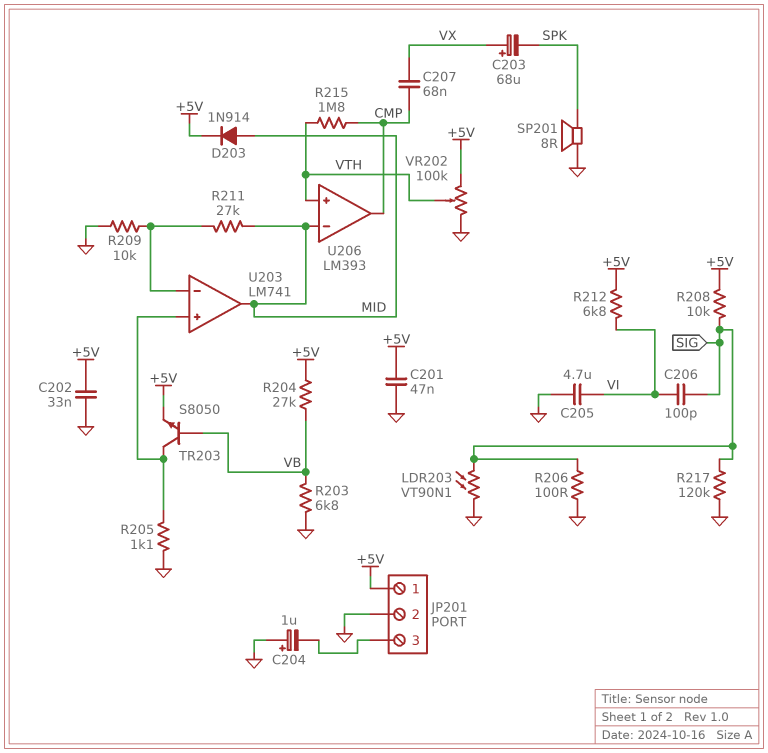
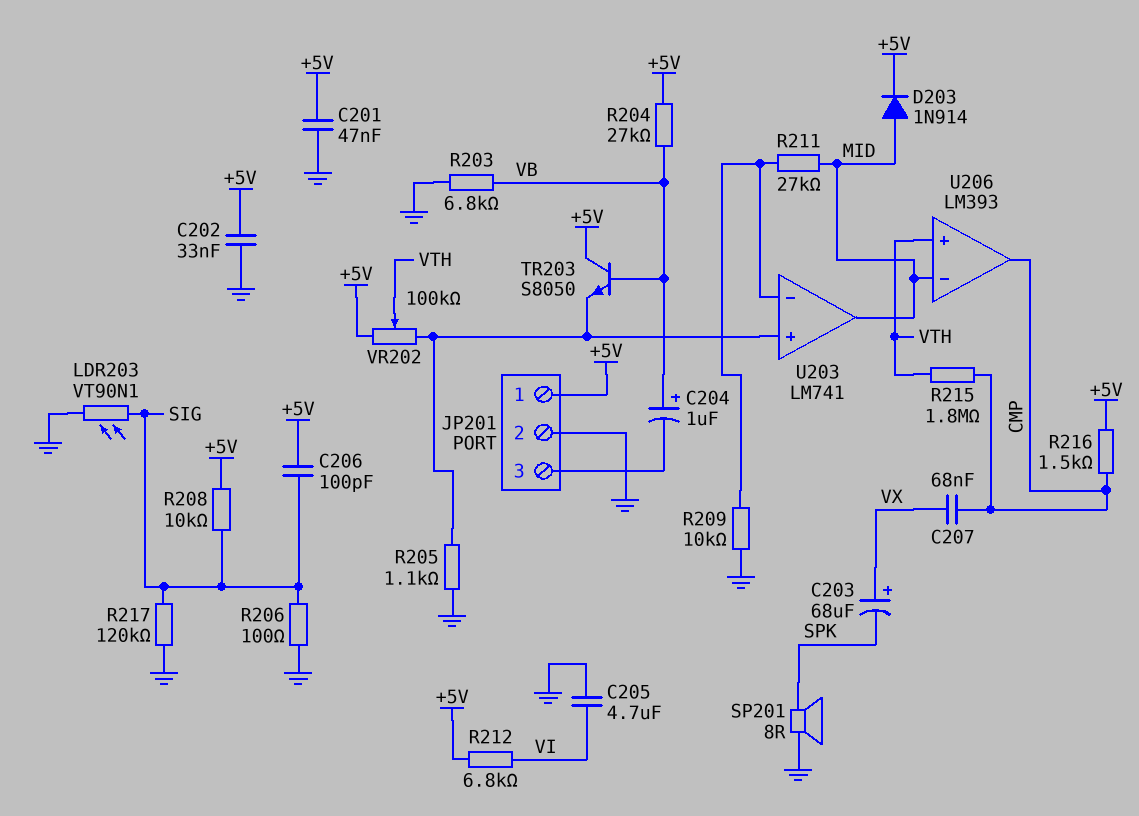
C204: 1uF (plus GND, minus JP201/3) -> 1uF (plus VB, minus JP201/3)
C206: 100pF (SIG, VI) -> 100pF (+5V, SIG)
R216: none -> 1.5k (+5V, CMP)
TR203: NPN S8050 (B VB, C U203/in+, E +5V) -> NPN S8050 (B VB, C +5V, E U203/in+)
VR202: 100k (+5V, GND, wiper VTH) -> 100k (+5V, U203/in+, wiper VTH)

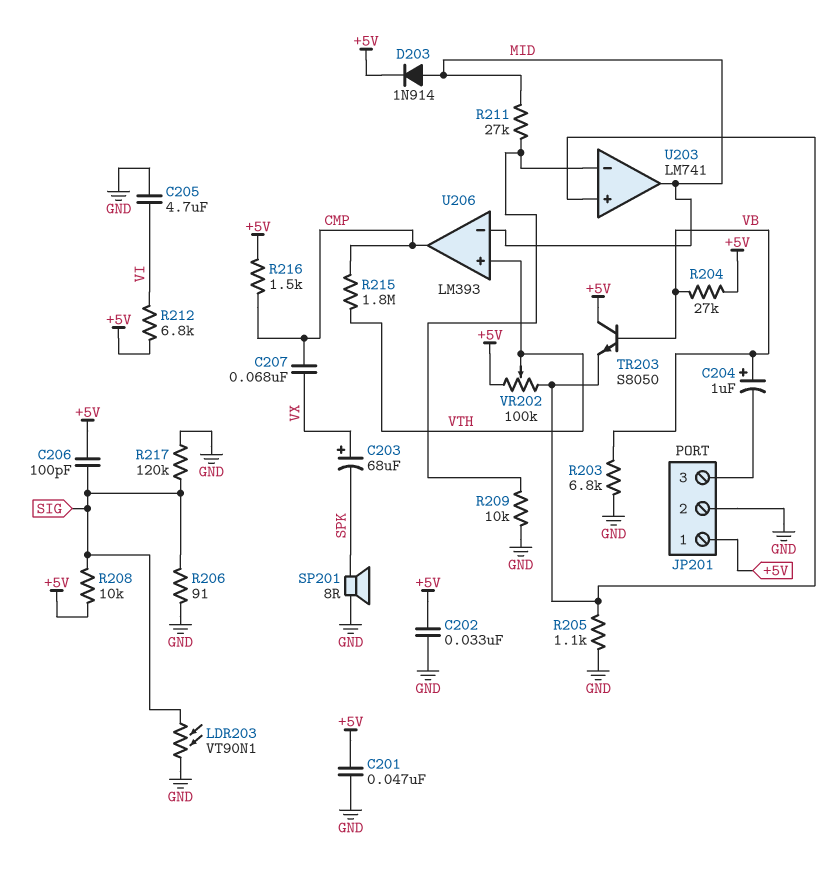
R206: 100 (GND, SIG) -> 91 (GND, SIG)

